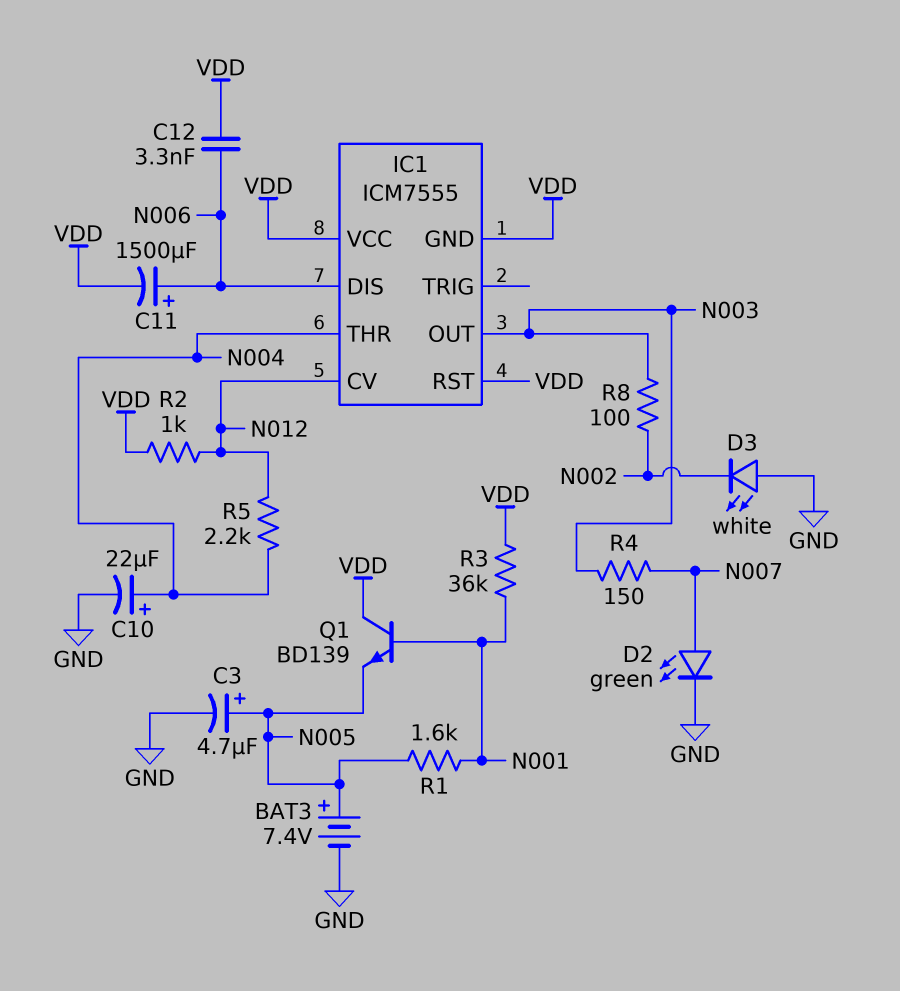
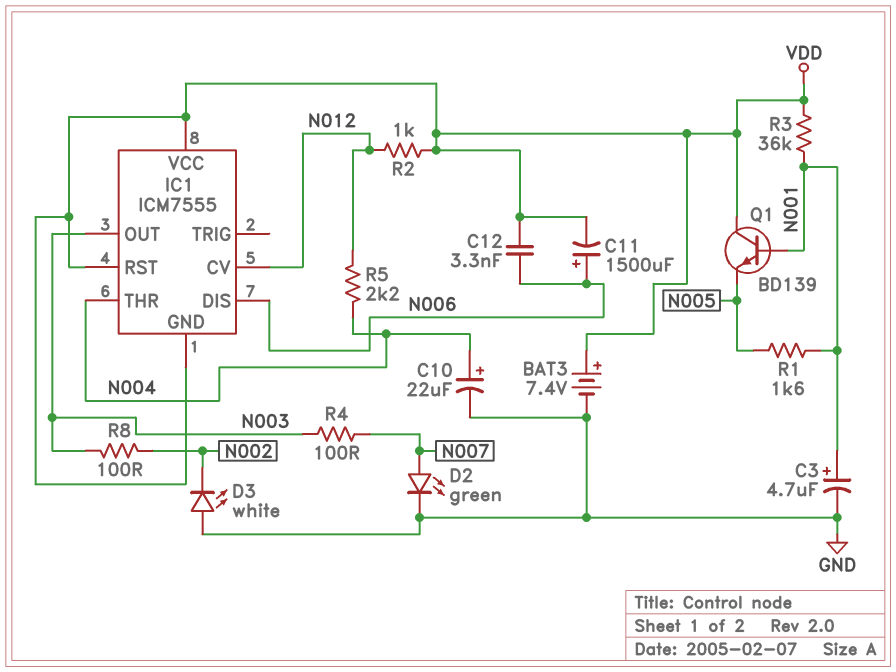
BAT3: 7.4V (plus N005, minus GND) -> 7.4V (plus VDD, minus GND)
C3: 4.7uF (plus N005, minus GND) -> 4.7uF (plus N001, minus GND)
R4: 150 (N003, N007) -> 100 (N003, N007)

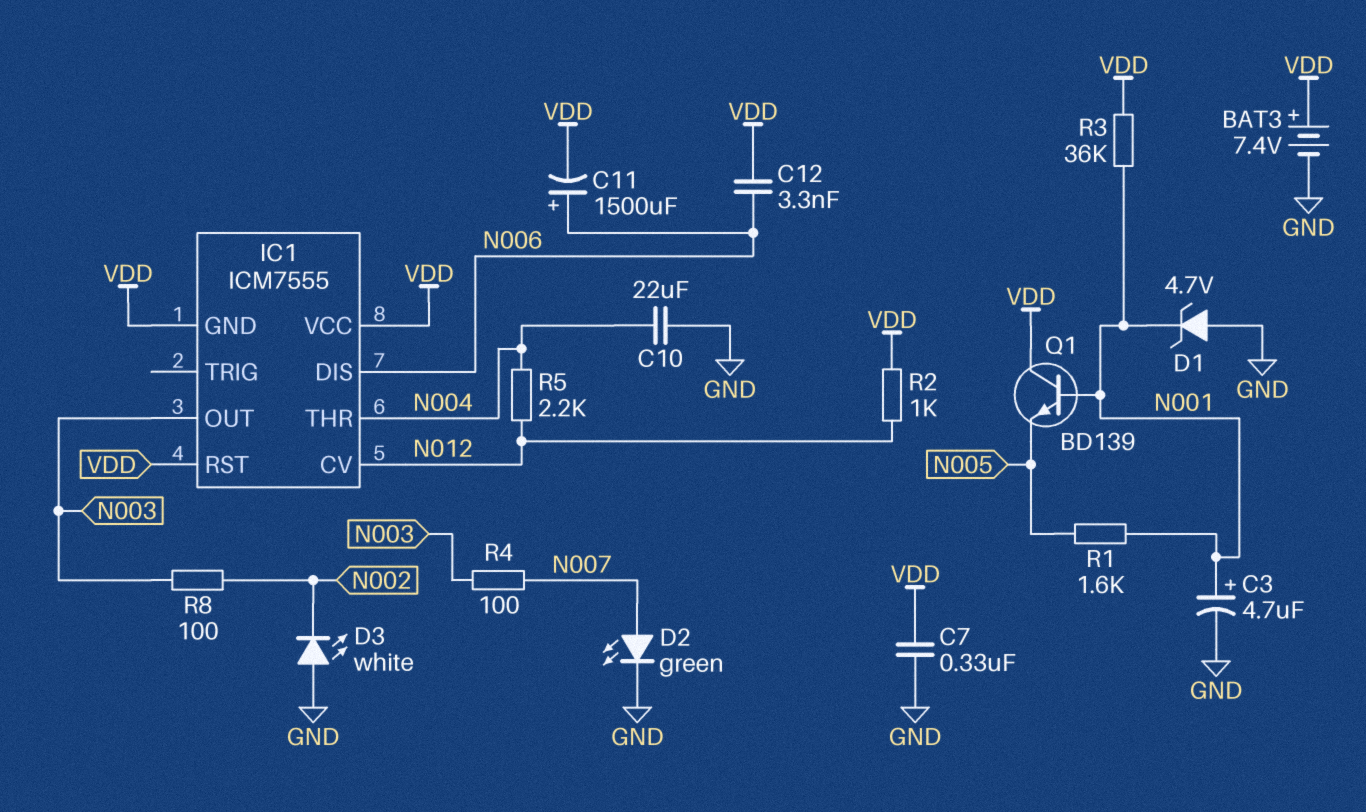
C7: none -> 330nF (GND, VDD)
C10: 22uF (plus N004, minus GND) -> 22uF (GND, N004)
D1: none -> zener 4.7V (A GND, K N001)

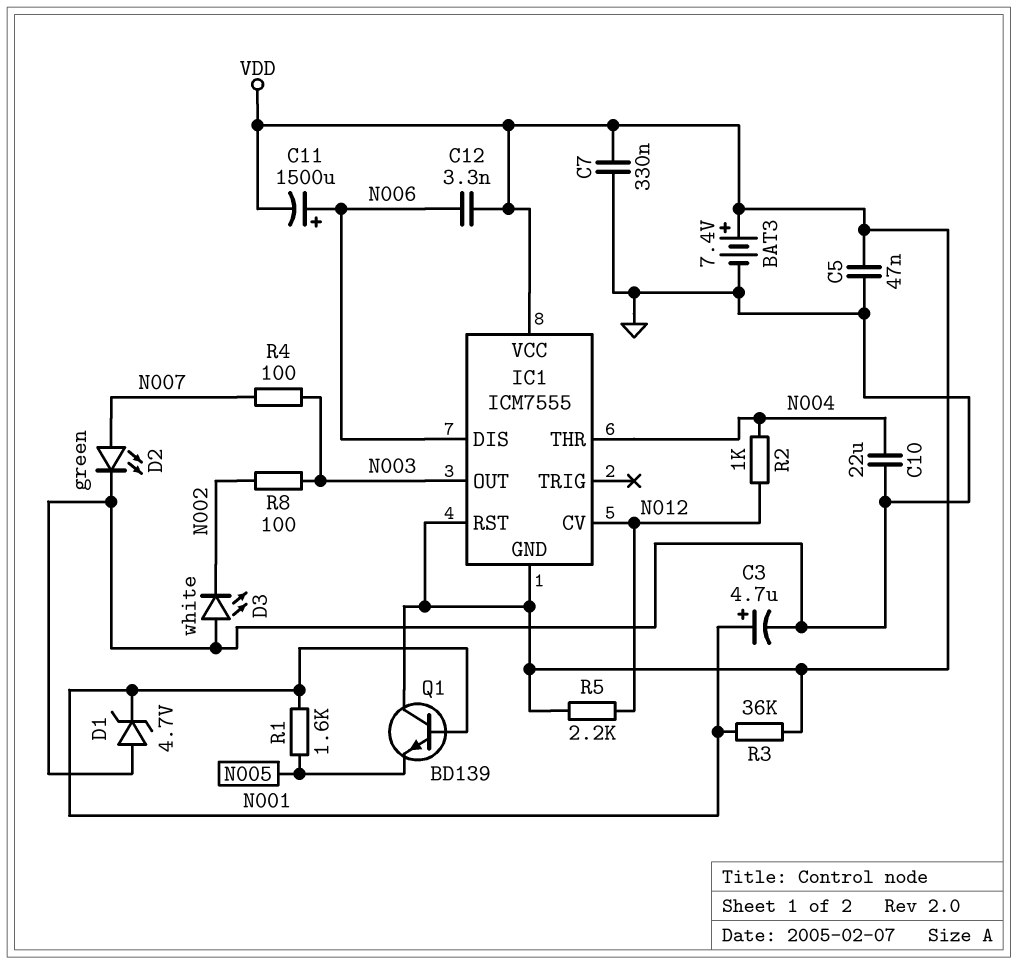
C5: none -> 47nF (GND, VDD)
R2: 1k (N012, VDD) -> 1k (N004, N012)
R5: 2.2k (N004, N012) -> 2.2k (N012, VDD)

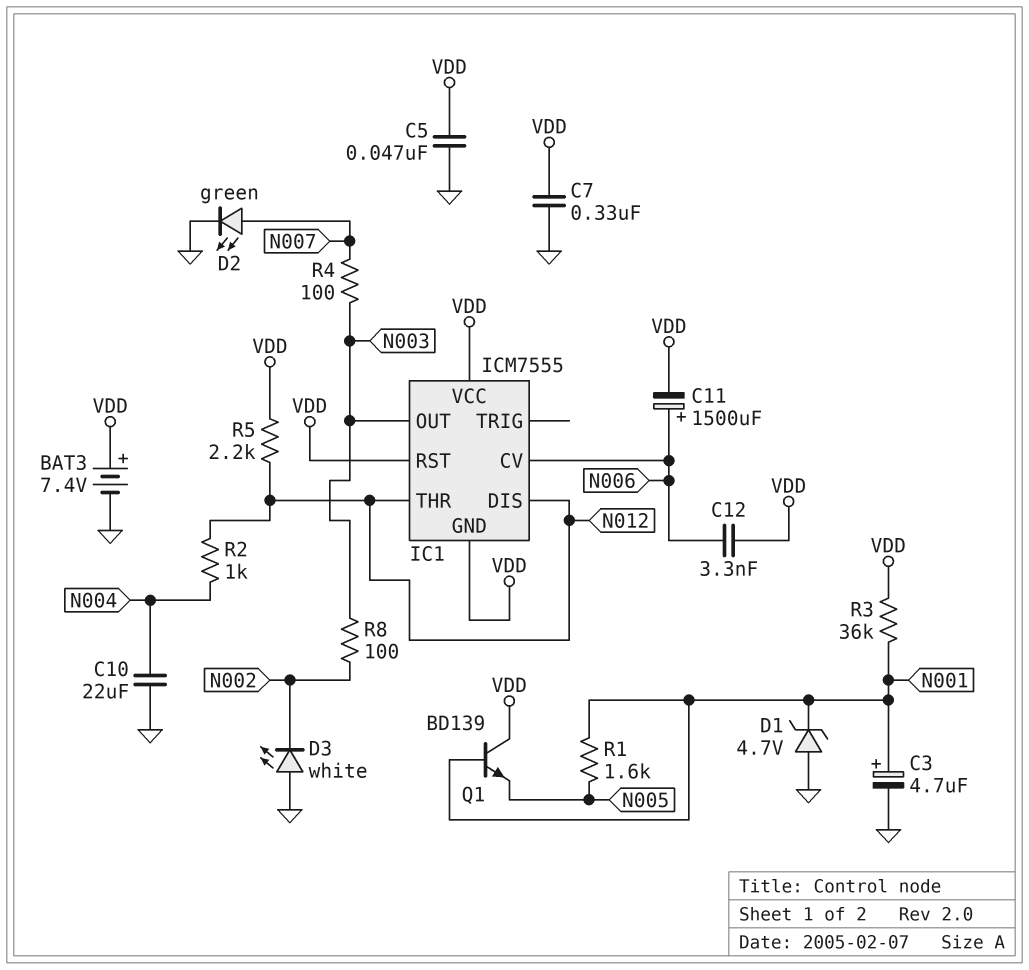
IC1 pin CV: N012 -> N006
IC1 pin DIS: N006 -> N012
IC1 pin THR: N004 -> N012

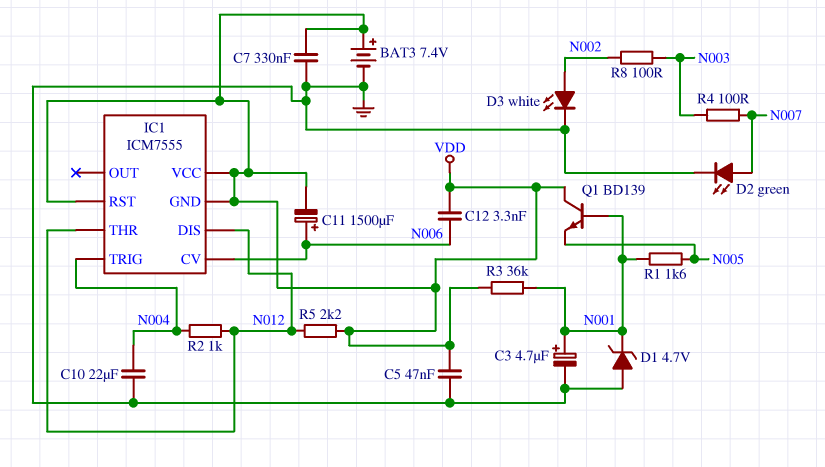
D3: LED white (A GND, K N002) -> LED white (A N002, K GND)
IC1 pin OUT: N003 -> none
IC1 pin TRIG: none -> N004

